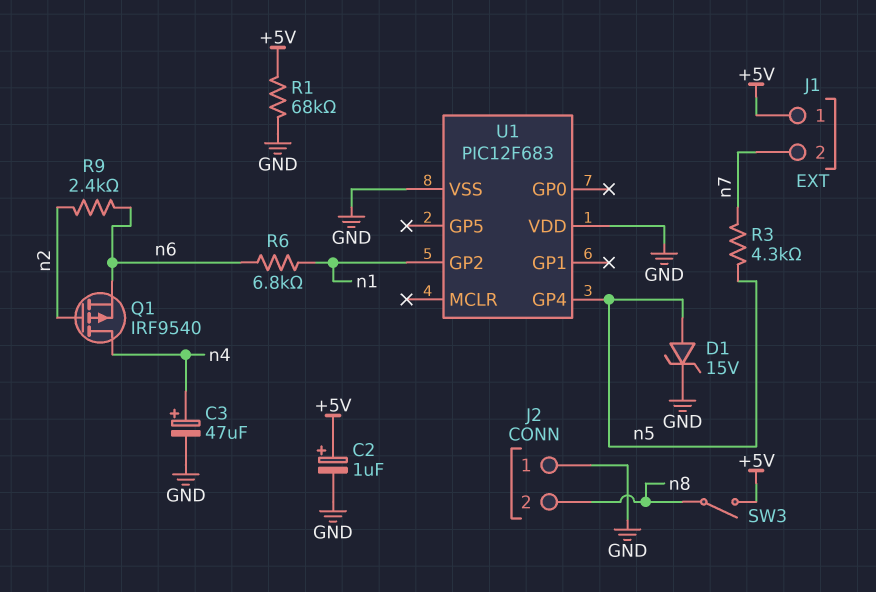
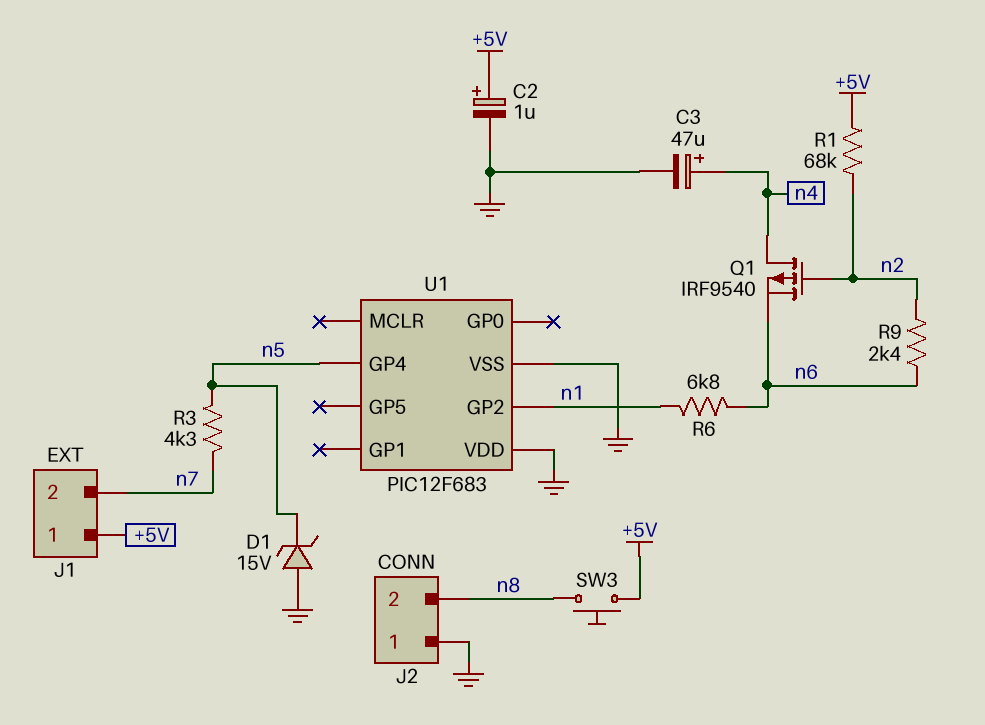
D1: zener 15V (A n5, K GND) -> zener 15V (A GND, K n5)
R1: 68k (+5V, GND) -> 68k (+5V, n2)
SW3: switch (+5V, n8) -> button (+5V, n8)

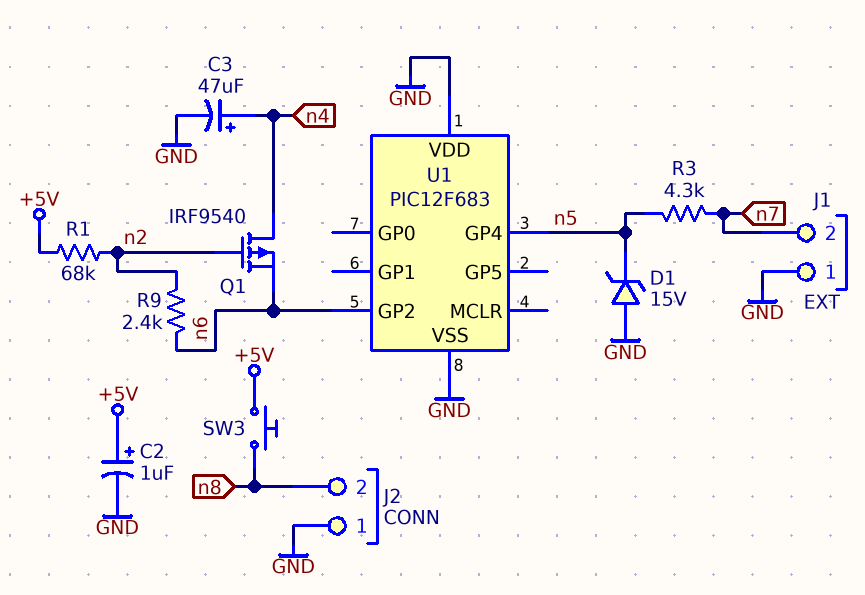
J1 pin 1: +5V -> GND
R6: 6.8k (n1, n6) -> none
U1 pin GP2: n1 -> n6

